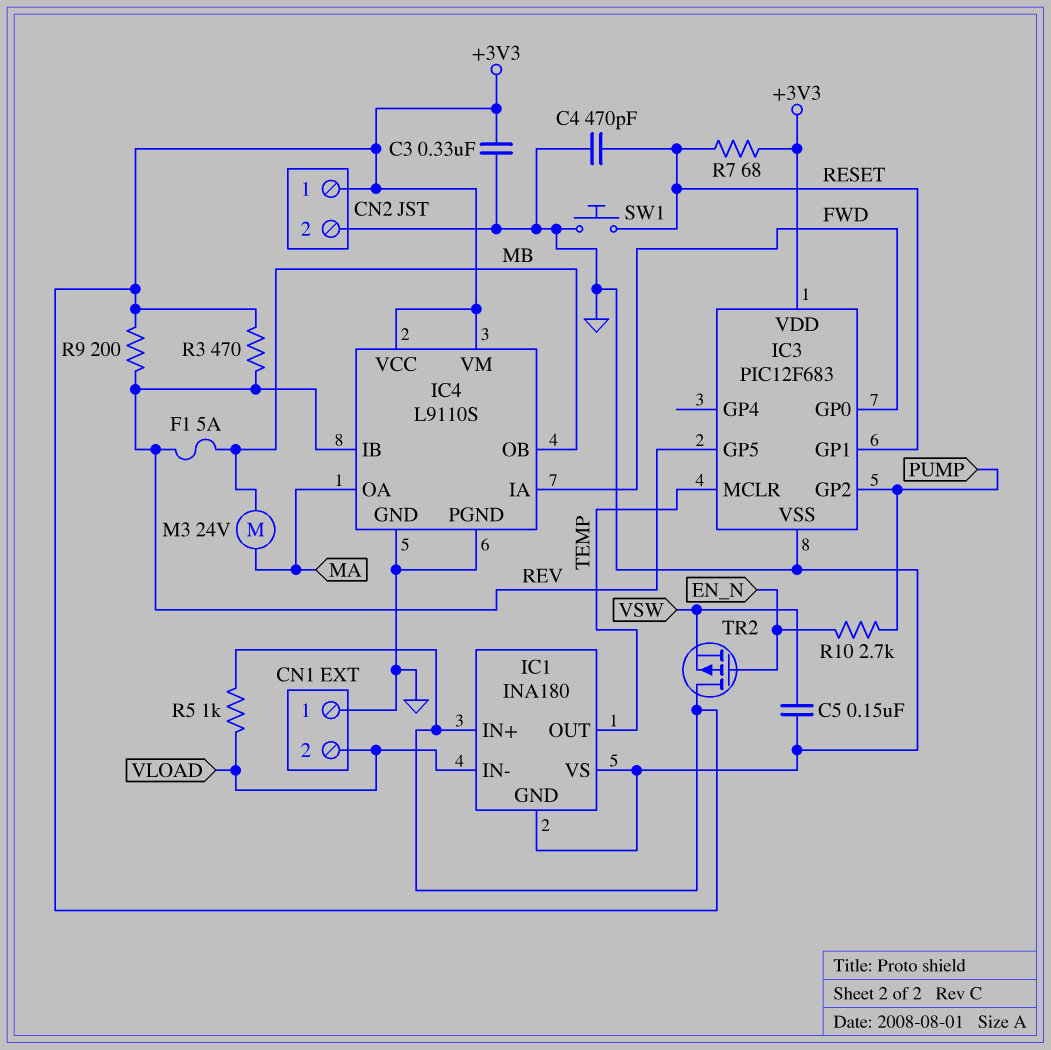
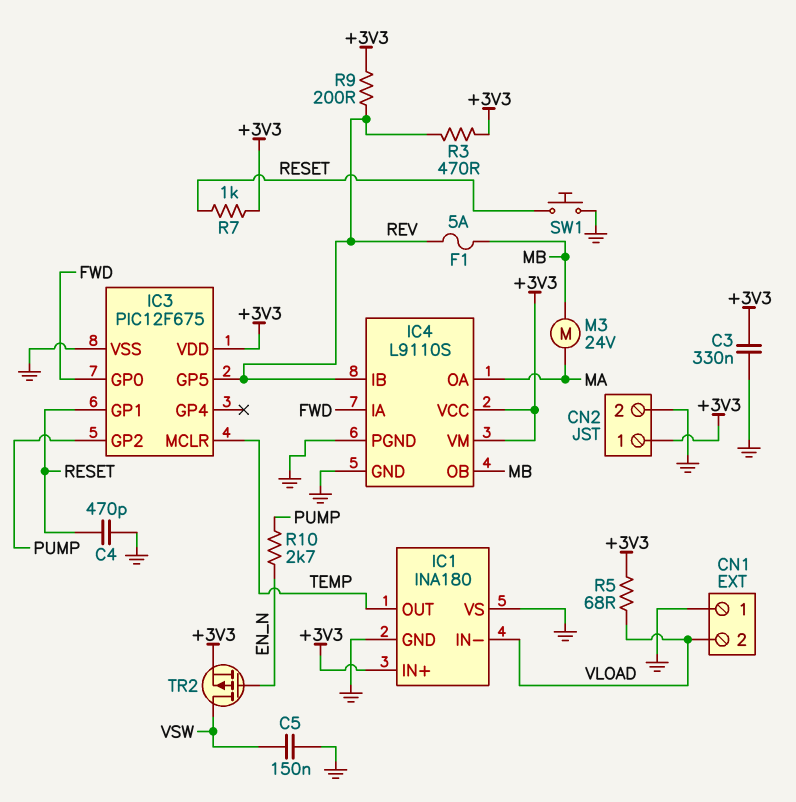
IC3: PIC12F683 -> PIC12F675
R5: 1k (+3V3, VLOAD) -> 68 (+3V3, VLOAD)
R7: 68 (+3V3, RESET) -> 1k (+3V3, RESET)
TR2: PMOS (G EN_N, D +3V3, S VSW) -> PMOS (G EN_N, D VSW, S +3V3)

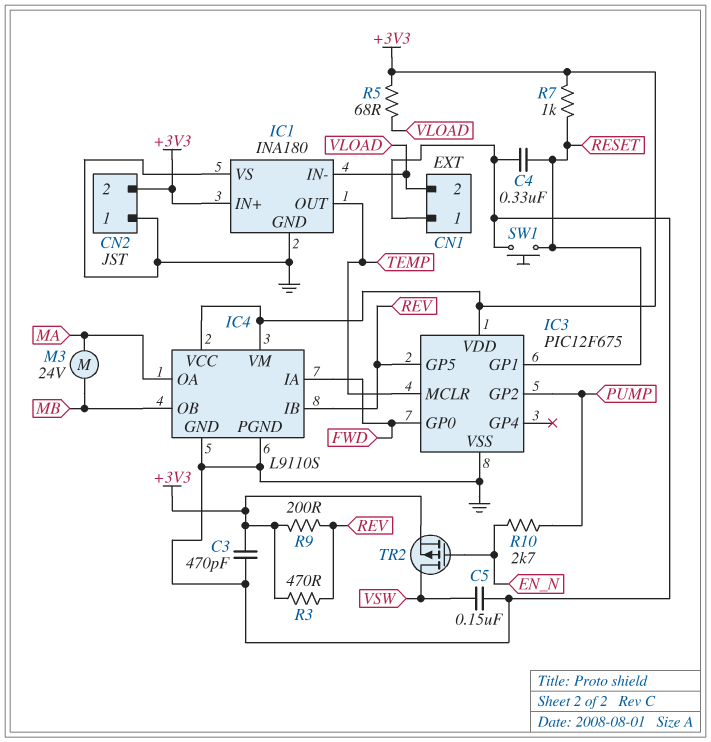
C3: 330nF (+3V3, GND) -> 470pF (+3V3, GND)
C4: 470pF (GND, RESET) -> 330nF (GND, RESET)
CN2 pin 1: +3V3 -> GND
CN2 pin 2: GND -> +3V3
F1: 5A (MB, REV) -> none

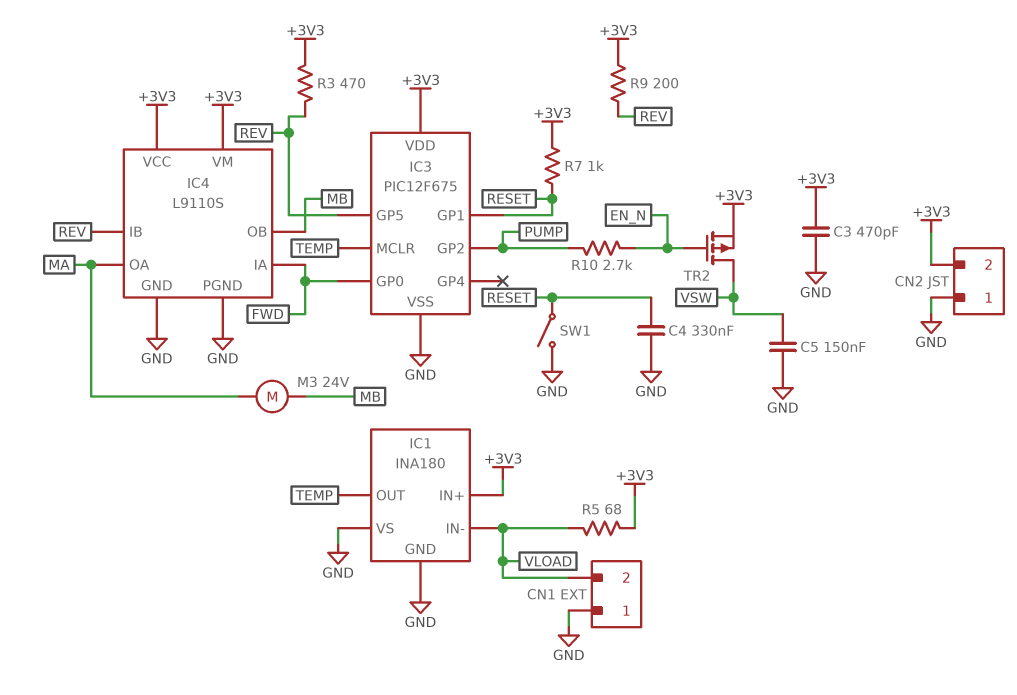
SW1: button (GND, RESET) -> switch (GND, RESET)

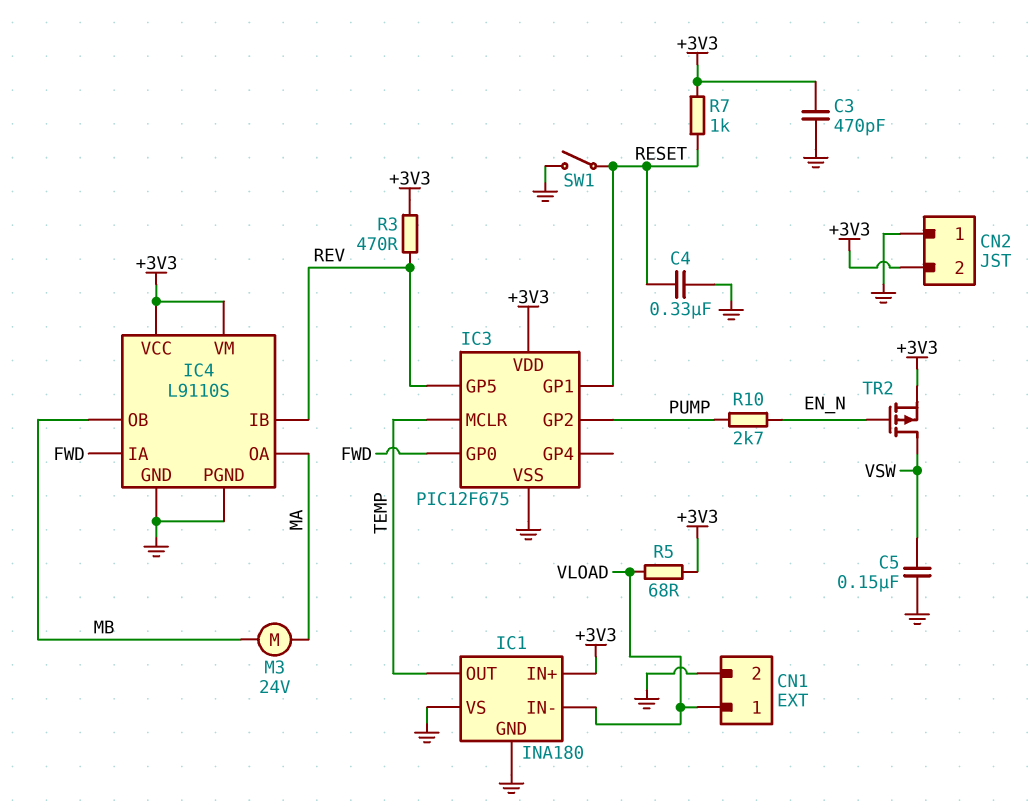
CN1 pin 1: GND -> VLOAD
CN1 pin 2: VLOAD -> GND
R9: 200 (+3V3, REV) -> none

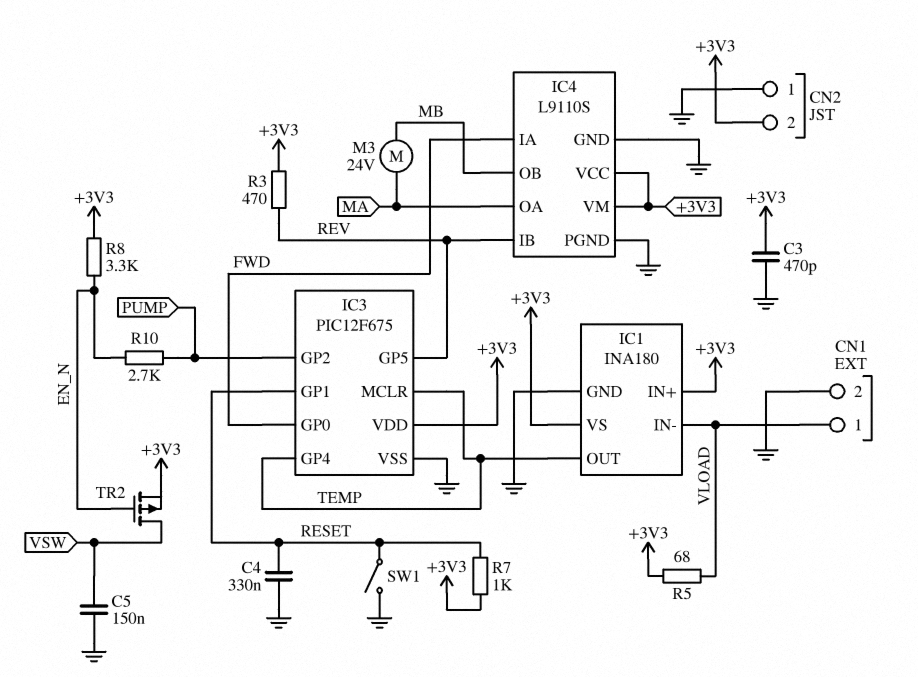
IC1 pin VS: GND -> +3V3
IC3 pin GP4: none -> TEMP
R8: none -> 3.3k (+3V3, EN_N)

